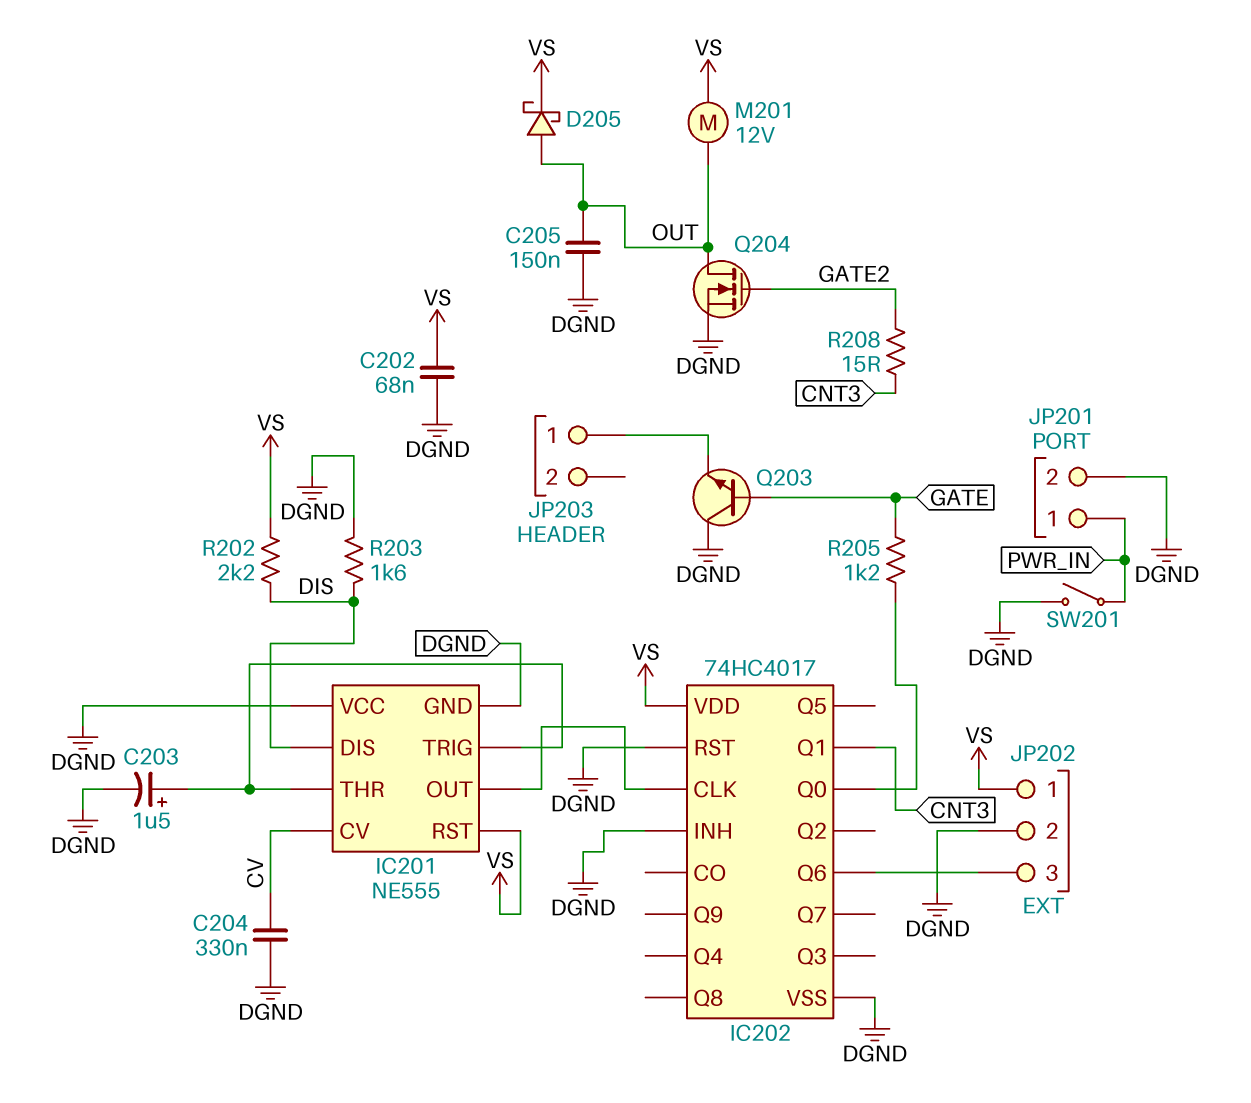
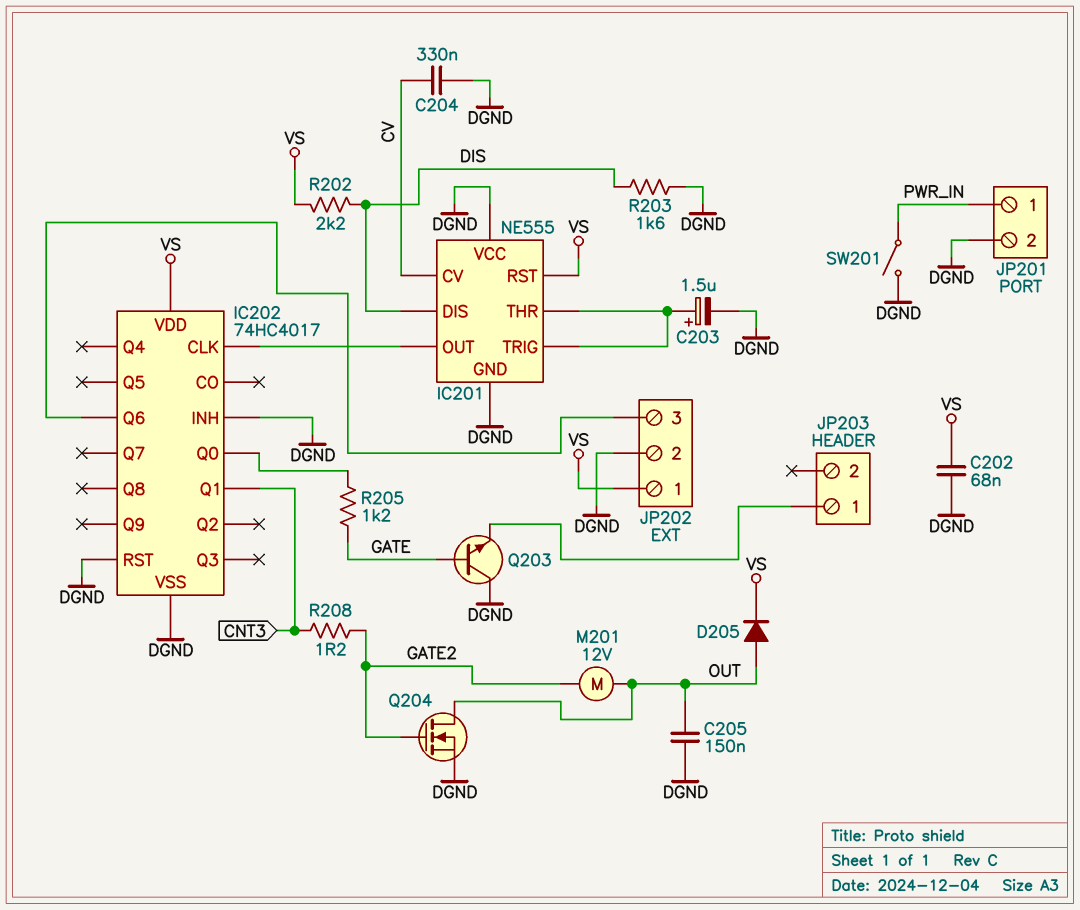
D205: schottky (A OUT, K VS) -> diode (A OUT, K VS)
M201: motor 12V (OUT, VS) -> motor 12V (GATE2, OUT)
R208: 15 (CNT3, GATE2) -> 1.2 (CNT3, GATE2)

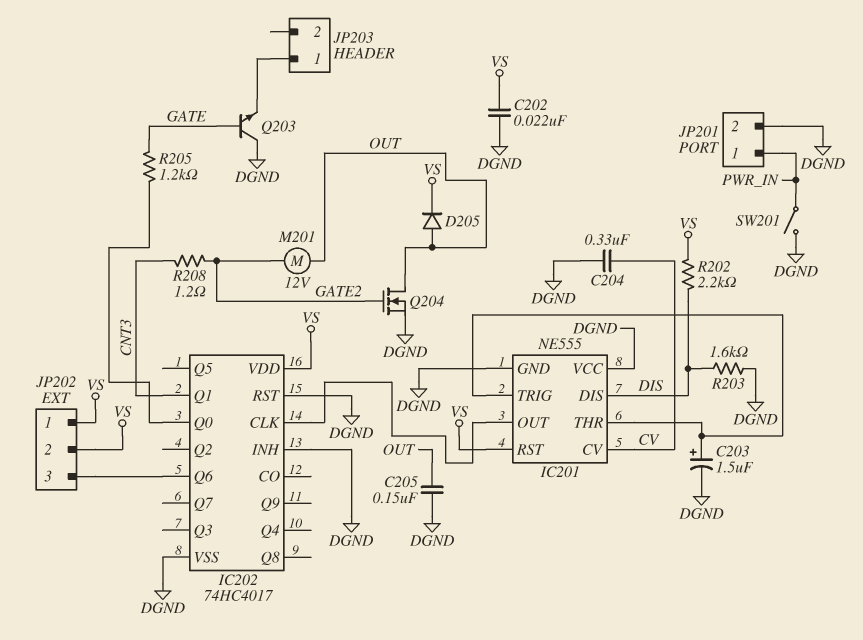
C202: 68nF (DGND, VS) -> 22nF (DGND, VS)
JP202 pin 2: DGND -> VS

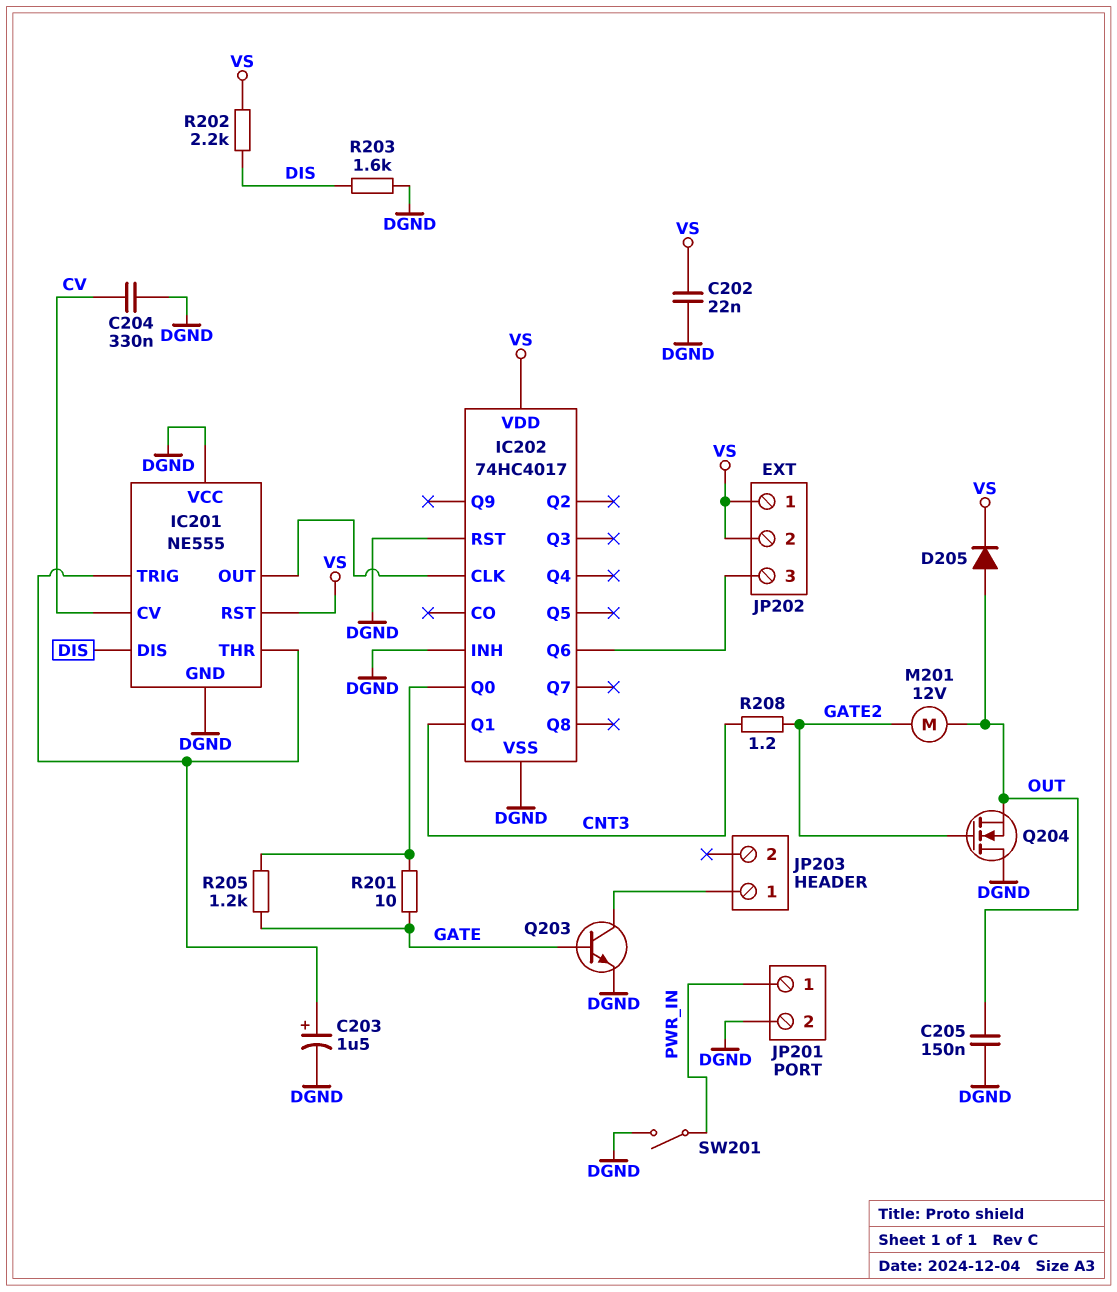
Q203: NPN (B GATE, C DGND, E JP203/1) -> NPN (B GATE, C JP203/1, E DGND)
Q204: NMOS (G GATE2, D OUT, S DGND) -> NMOS (G GATE2, D DGND, S OUT)
R201: none -> 10 (GATE, IC202/Q0)

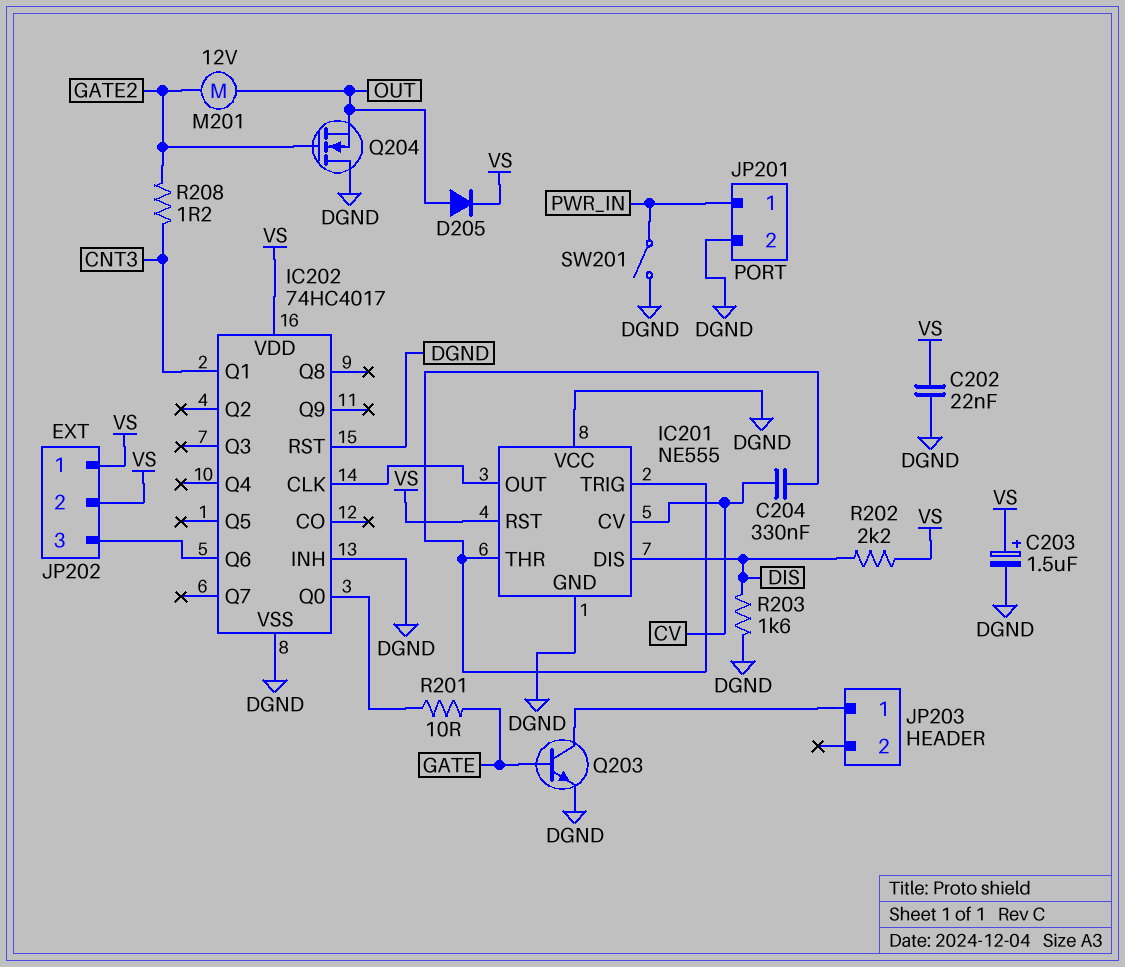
C203: 1.5uF (plus IC201/THR, minus DGND) -> 1.5uF (plus VS, minus DGND)
C204: 330nF (CV, DGND) -> 330nF (CV, IC201/THR)
C205: 150nF (DGND, OUT) -> none
R205: 1.2k (GATE, IC202/Q0) -> none

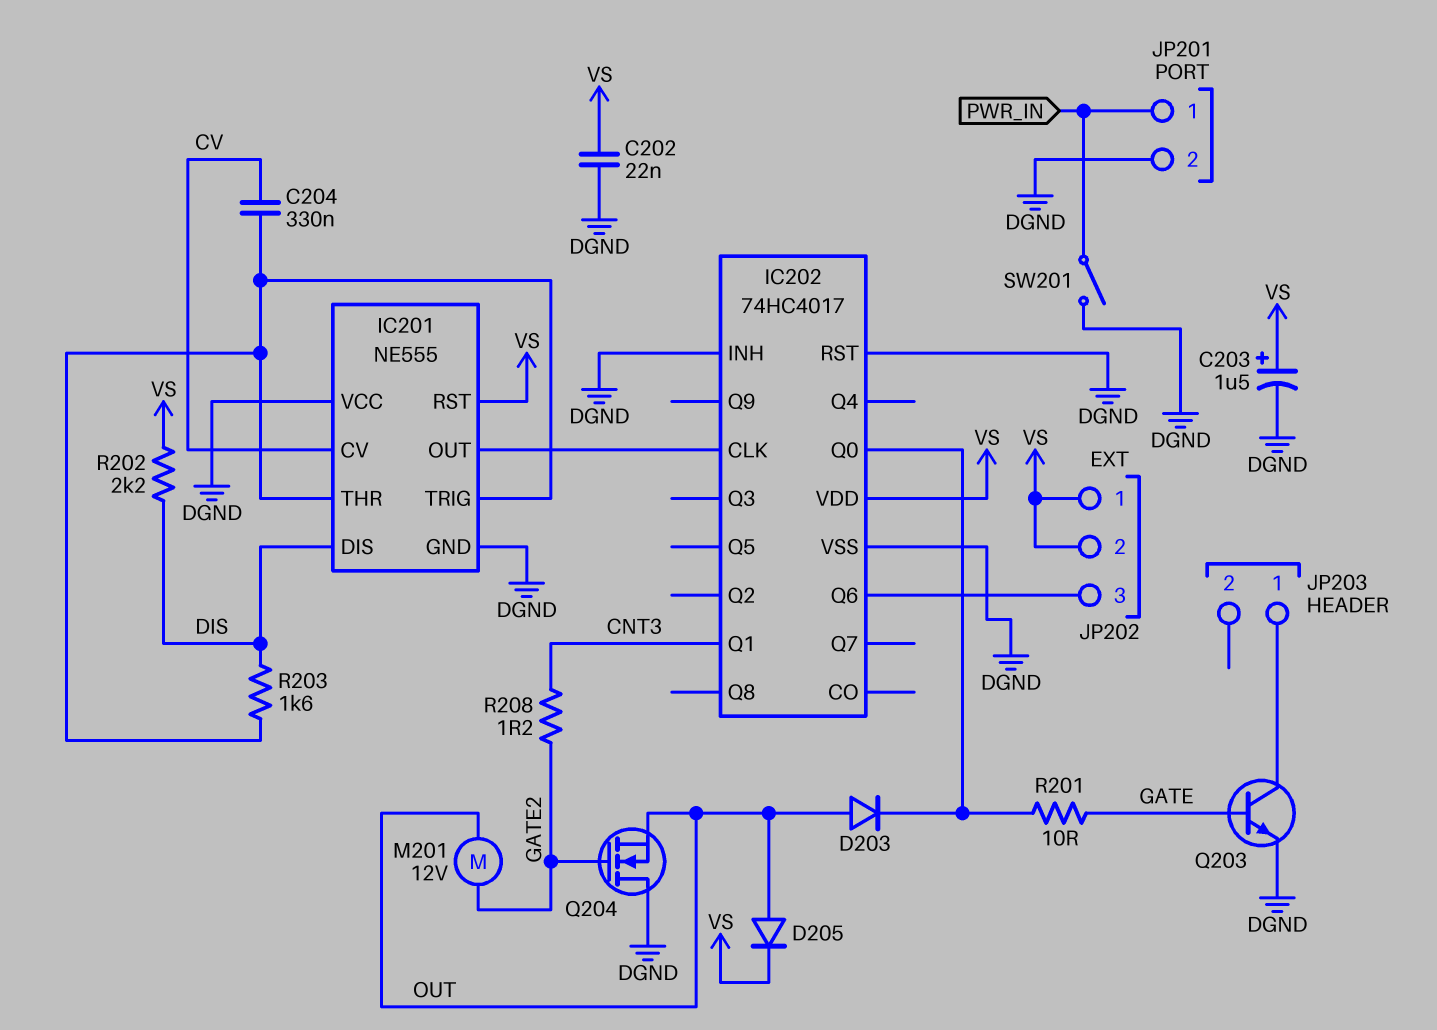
D203: none -> diode (A OUT, K IC202/Q0)
R203: 1.6k (DGND, DIS) -> 1.6k (DIS, IC201/THR)

